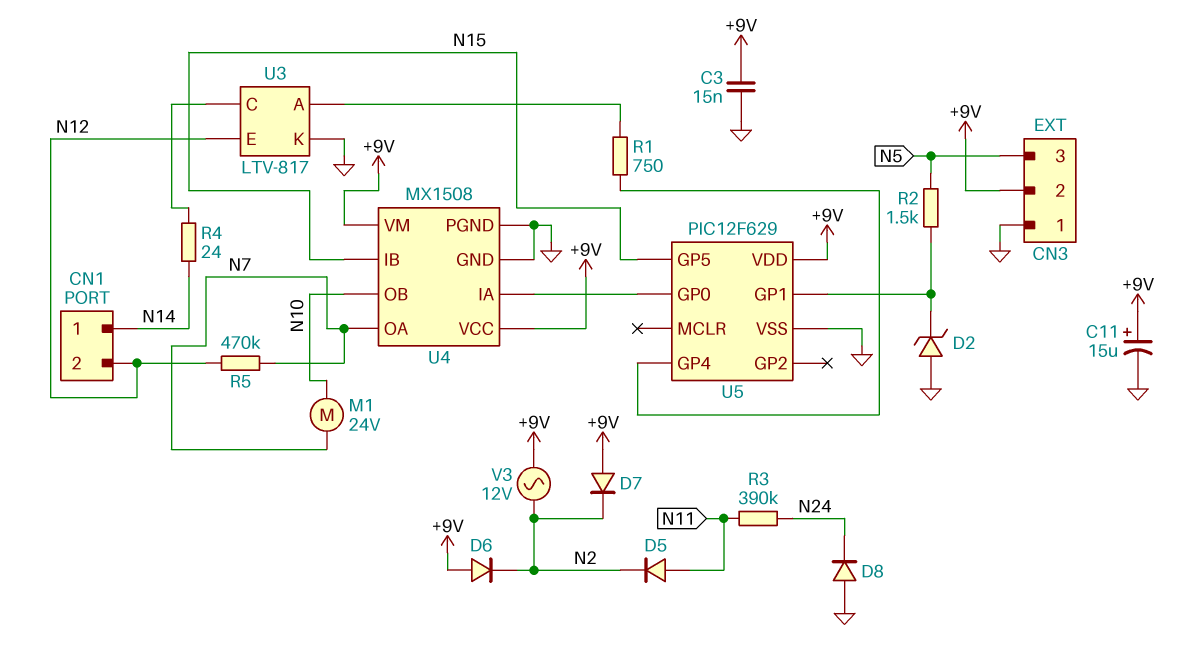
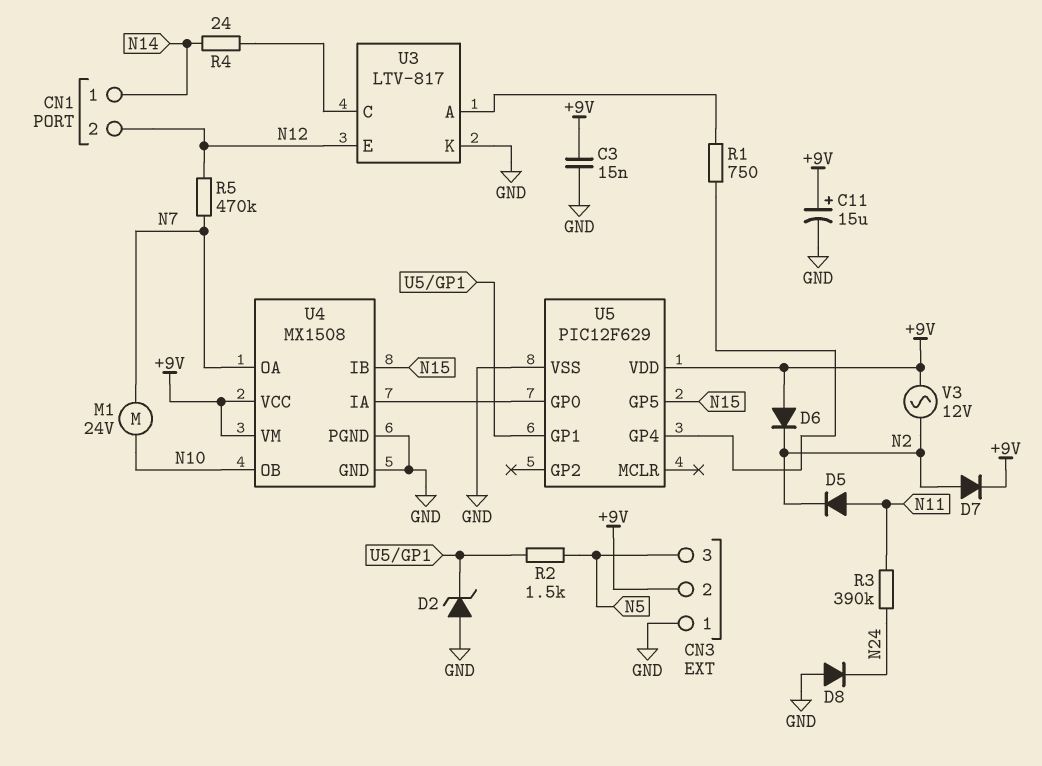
D7: diode (A +9V, K N2) -> diode (A N2, K +9V)

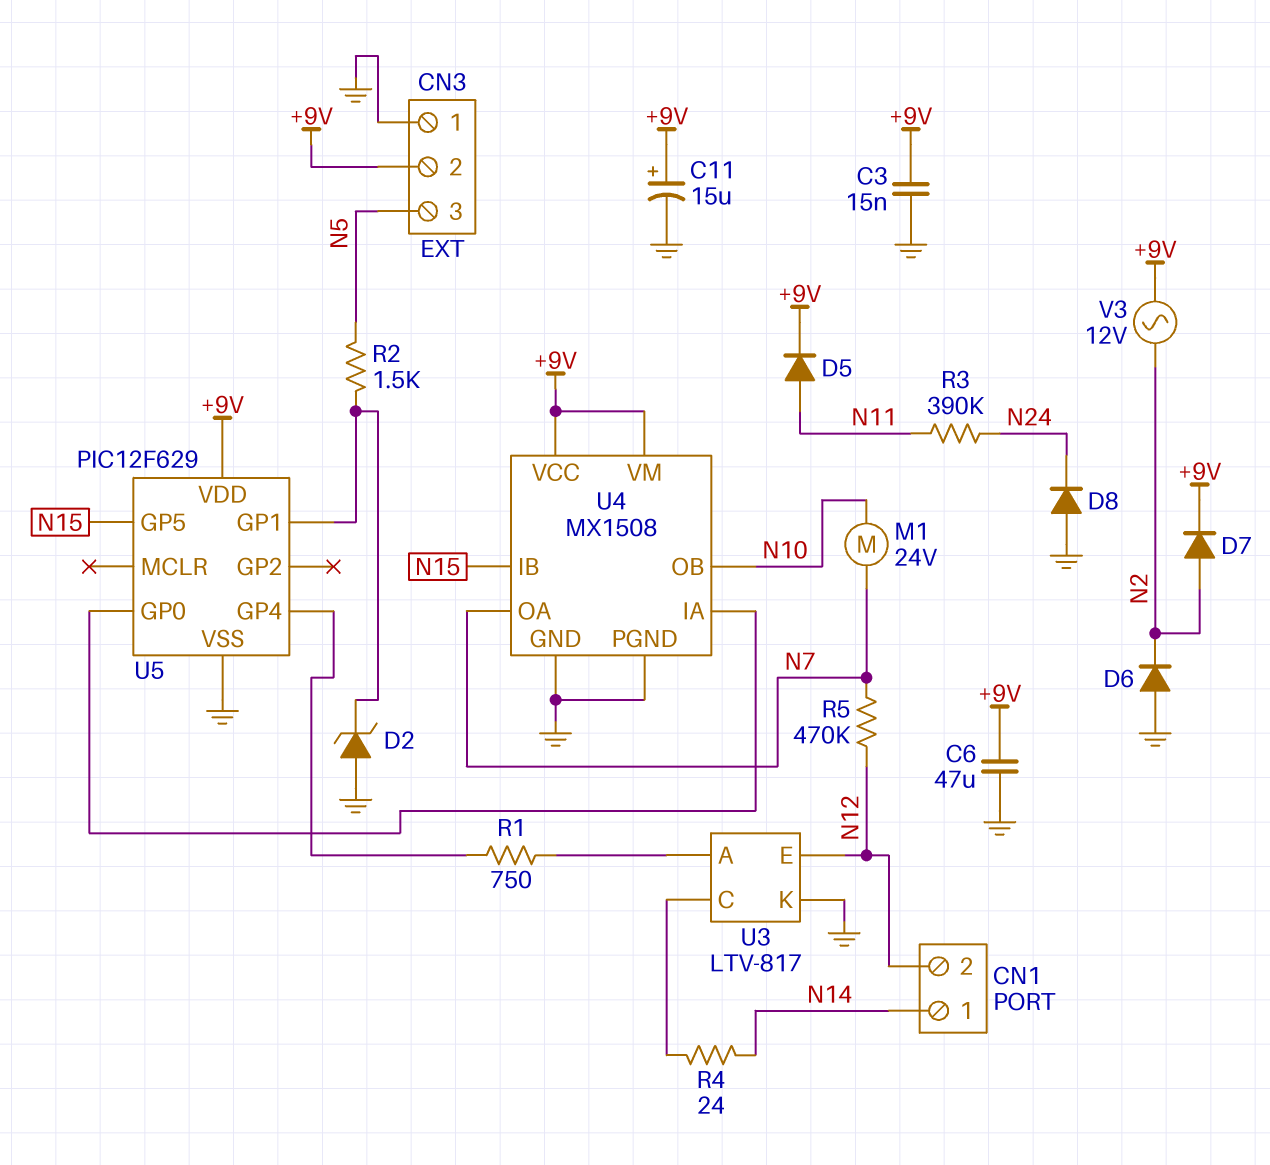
C6: none -> 47uF (+9V, GND)
D5: diode (A N11, K N2) -> diode (A N11, K +9V)
D6: diode (A +9V, K N2) -> diode (A GND, K N2)

